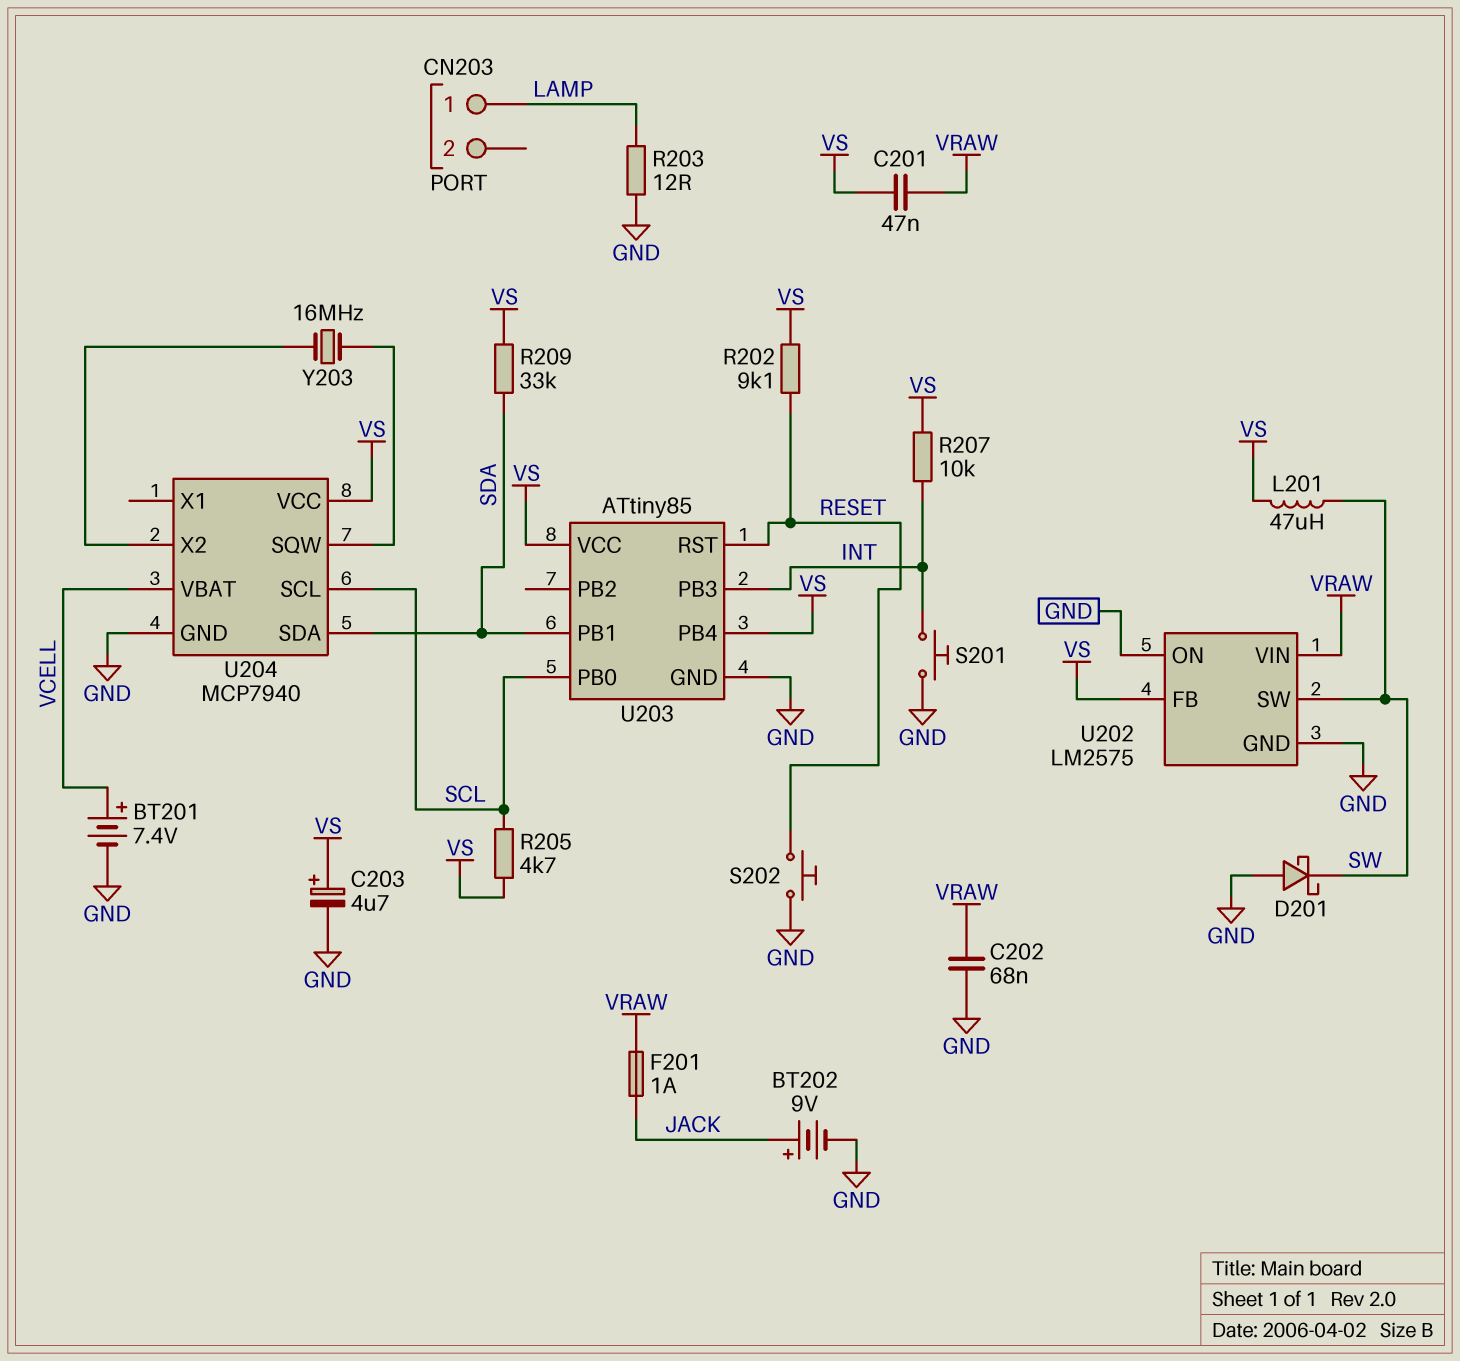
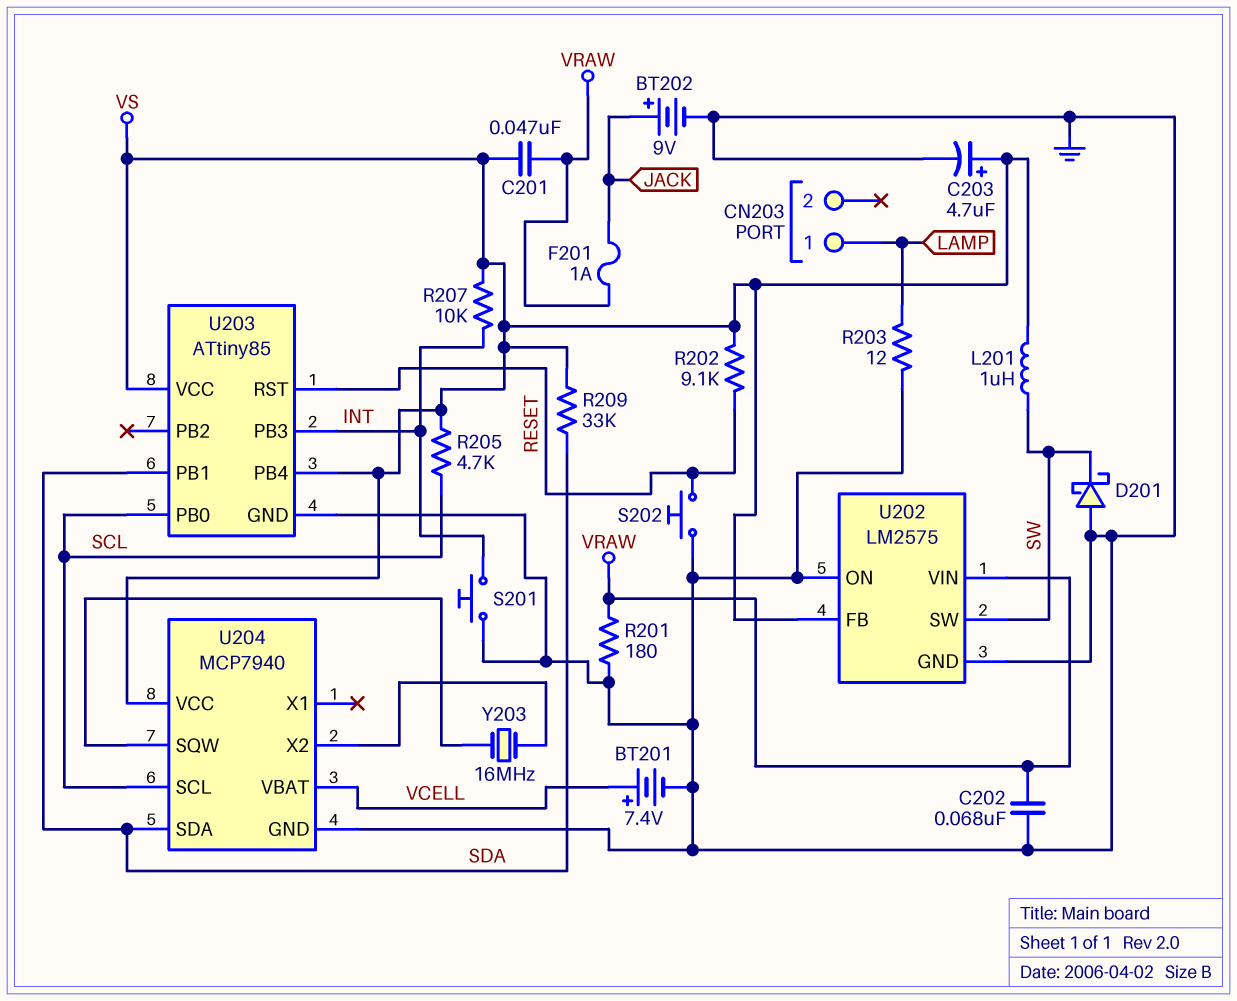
L201: 47uH (SW, VS) -> 1uH (SW, VS)
R201: none -> 180 (GND, VRAW)

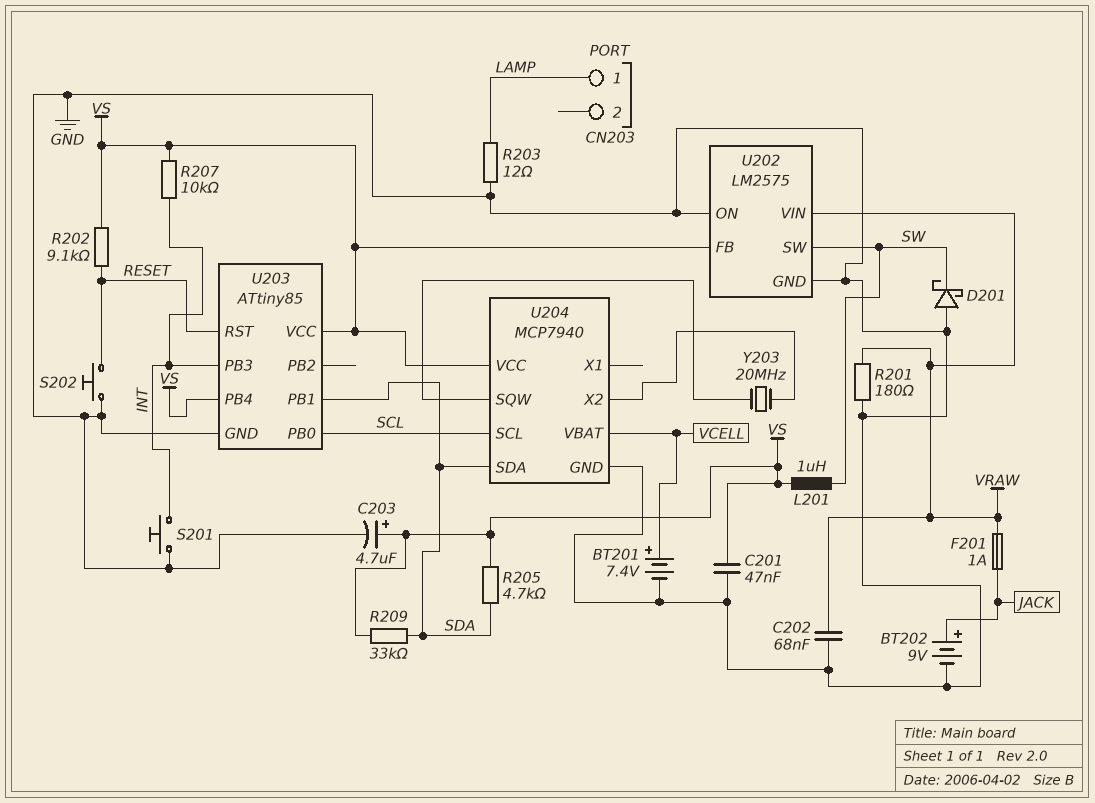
C201: 47nF (VRAW, VS) -> 47nF (GND, VS)
R205: 4.7k (SCL, VS) -> 4.7k (SDA, VS)
Y203: 16MHz (U204/SQW, U204/X2) -> 20MHz (U204/SQW, U204/X2)

